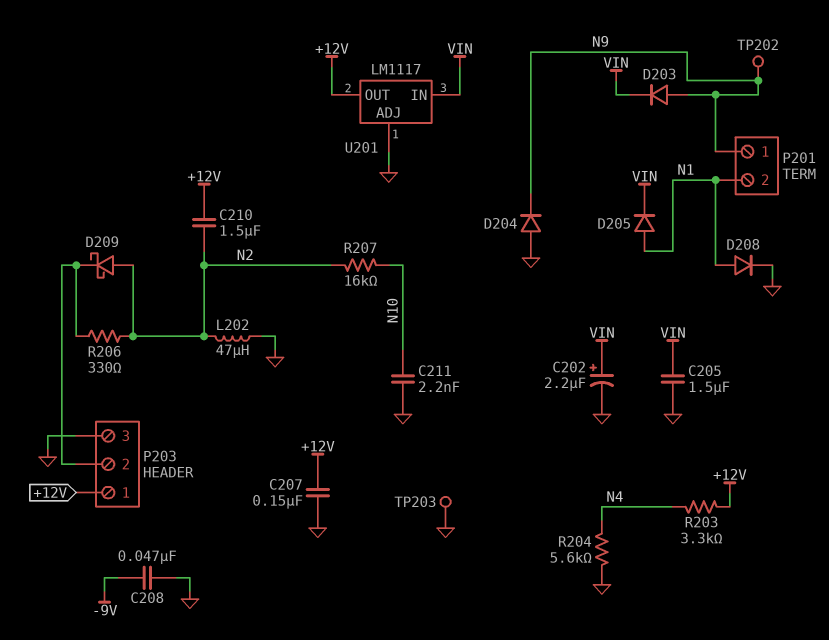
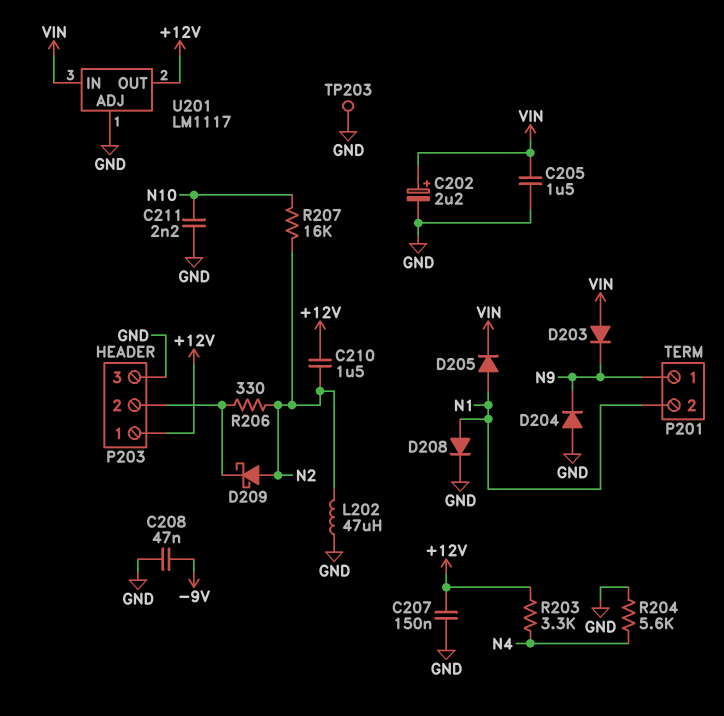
D203: diode (A N9, K VIN) -> diode (A VIN, K N9)
TP202: test point (N9) -> none

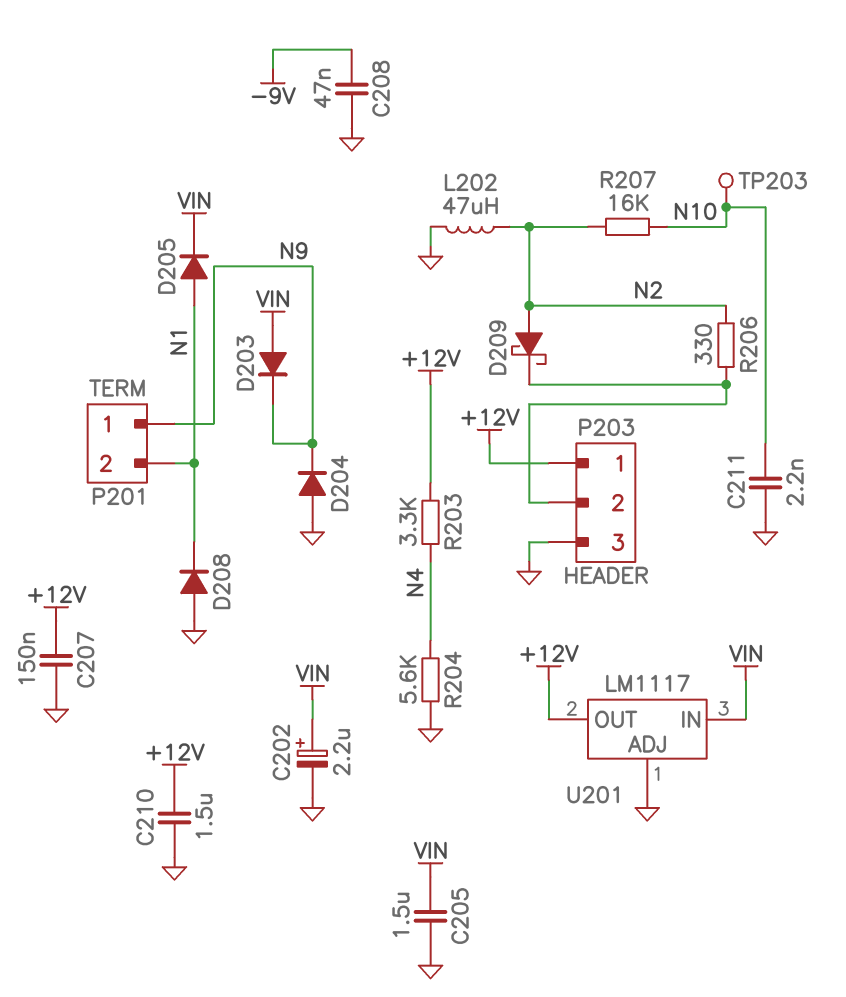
C210: 1.5uF (+12V, N2) -> 1.5uF (+12V, GND)
D208: diode (A N1, K GND) -> diode (A GND, K N1)
TP203: test point (GND) -> test point (N10)

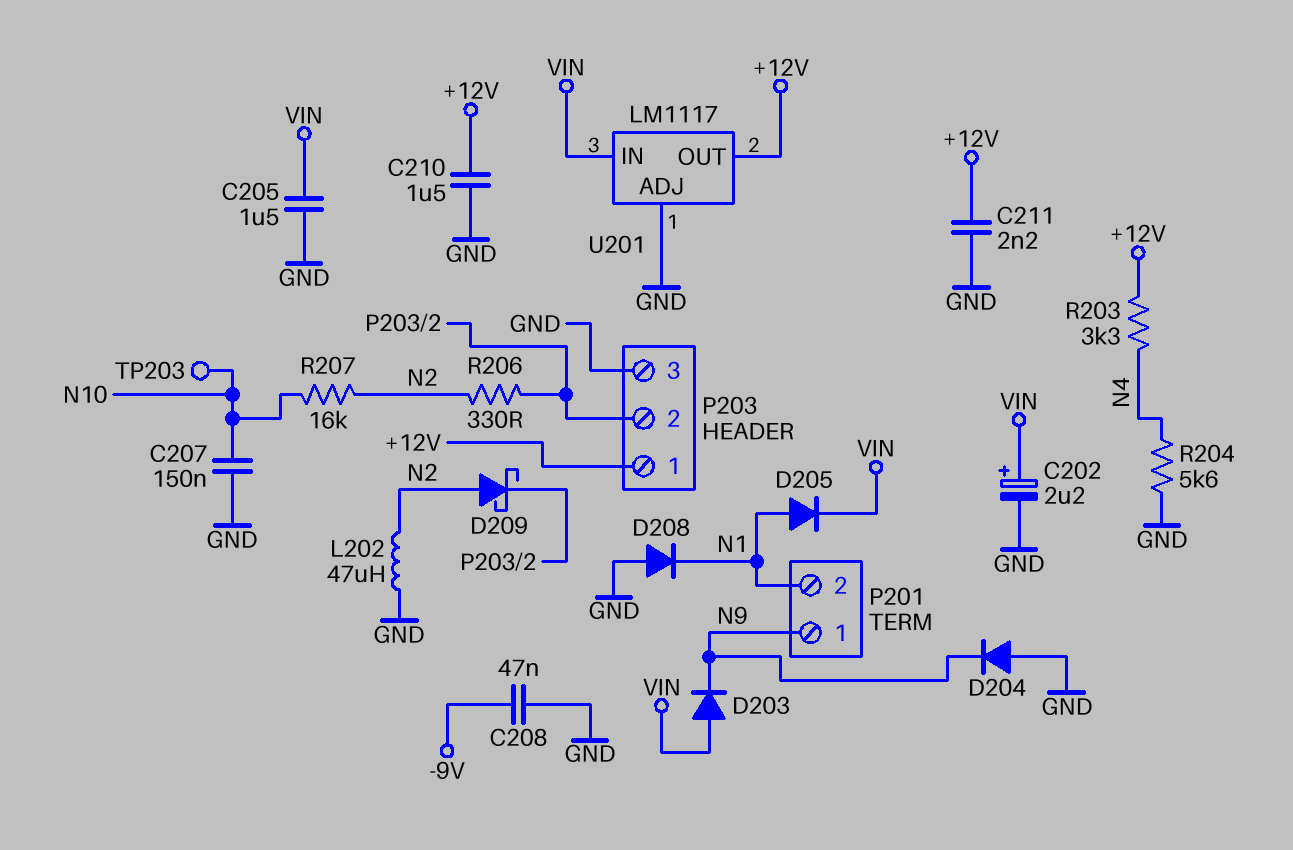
C207: 150nF (+12V, GND) -> 150nF (GND, N10)
C211: 2.2nF (GND, N10) -> 2.2nF (+12V, GND)

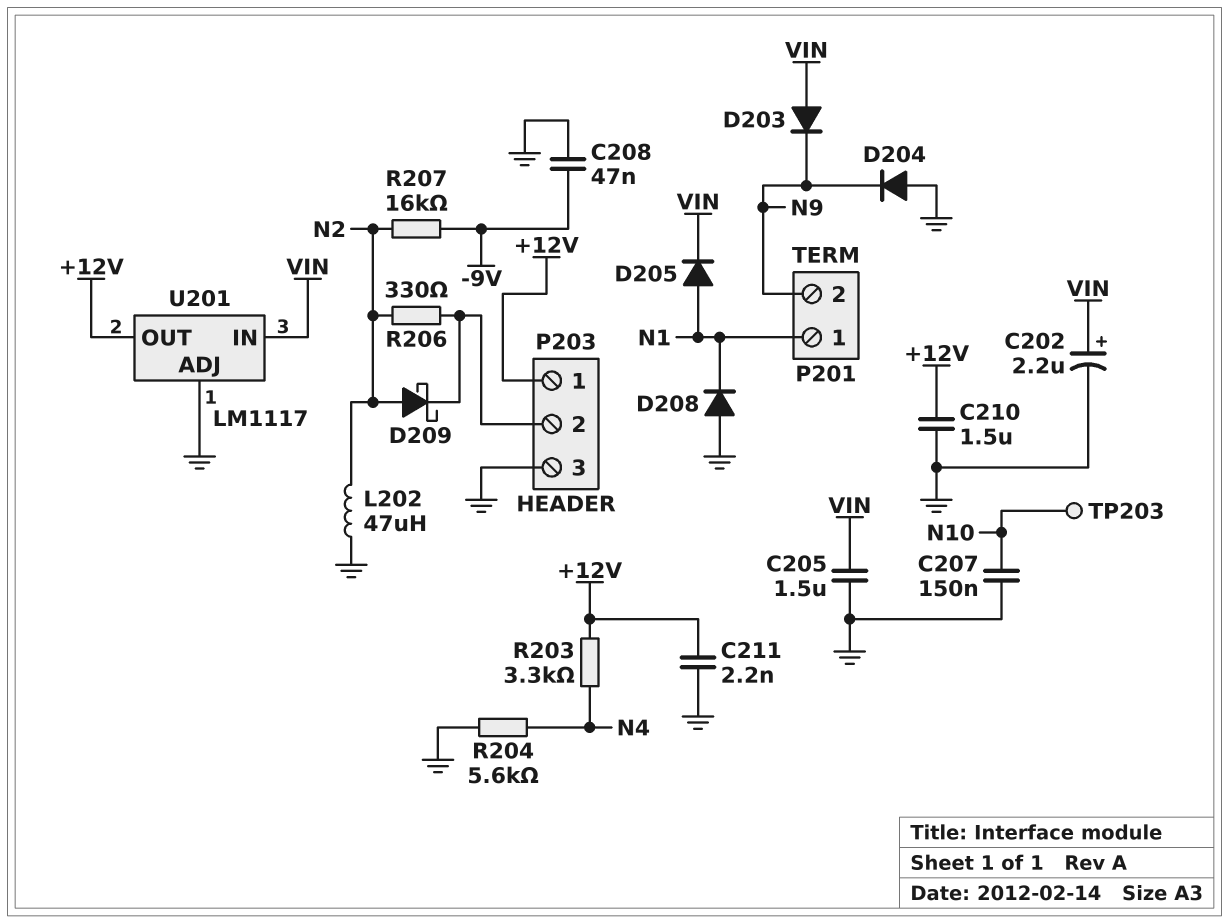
P201 pin 1: N9 -> N1
P201 pin 2: N1 -> N9
R207: 16k (N2, N10) -> 16k (-9V, N2)

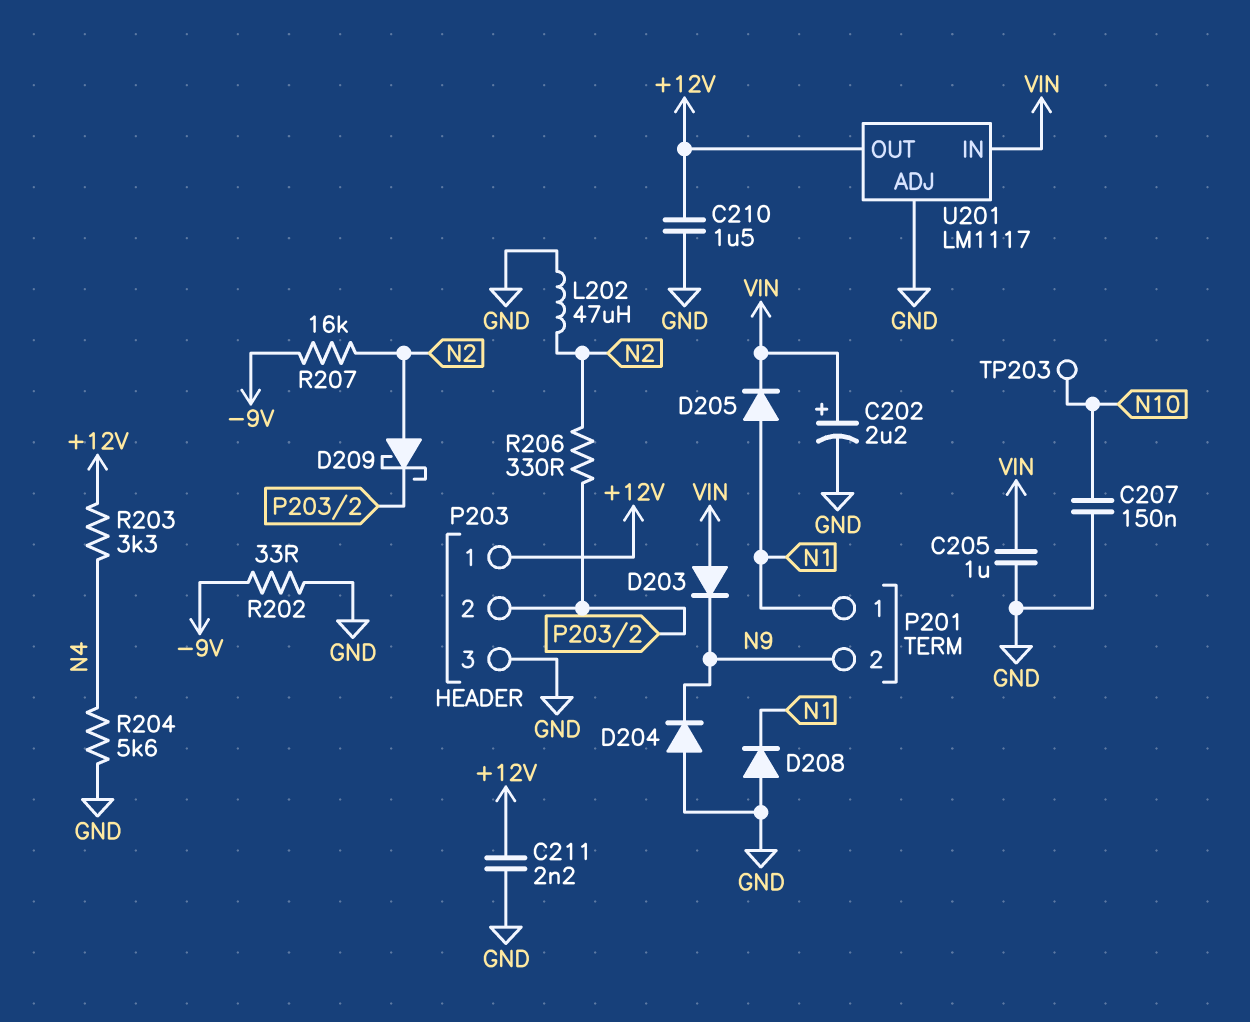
C205: 1.5uF (GND, VIN) -> 1uF (GND, VIN)
C208: 47nF (-9V, GND) -> none
R202: none -> 33 (-9V, GND)

